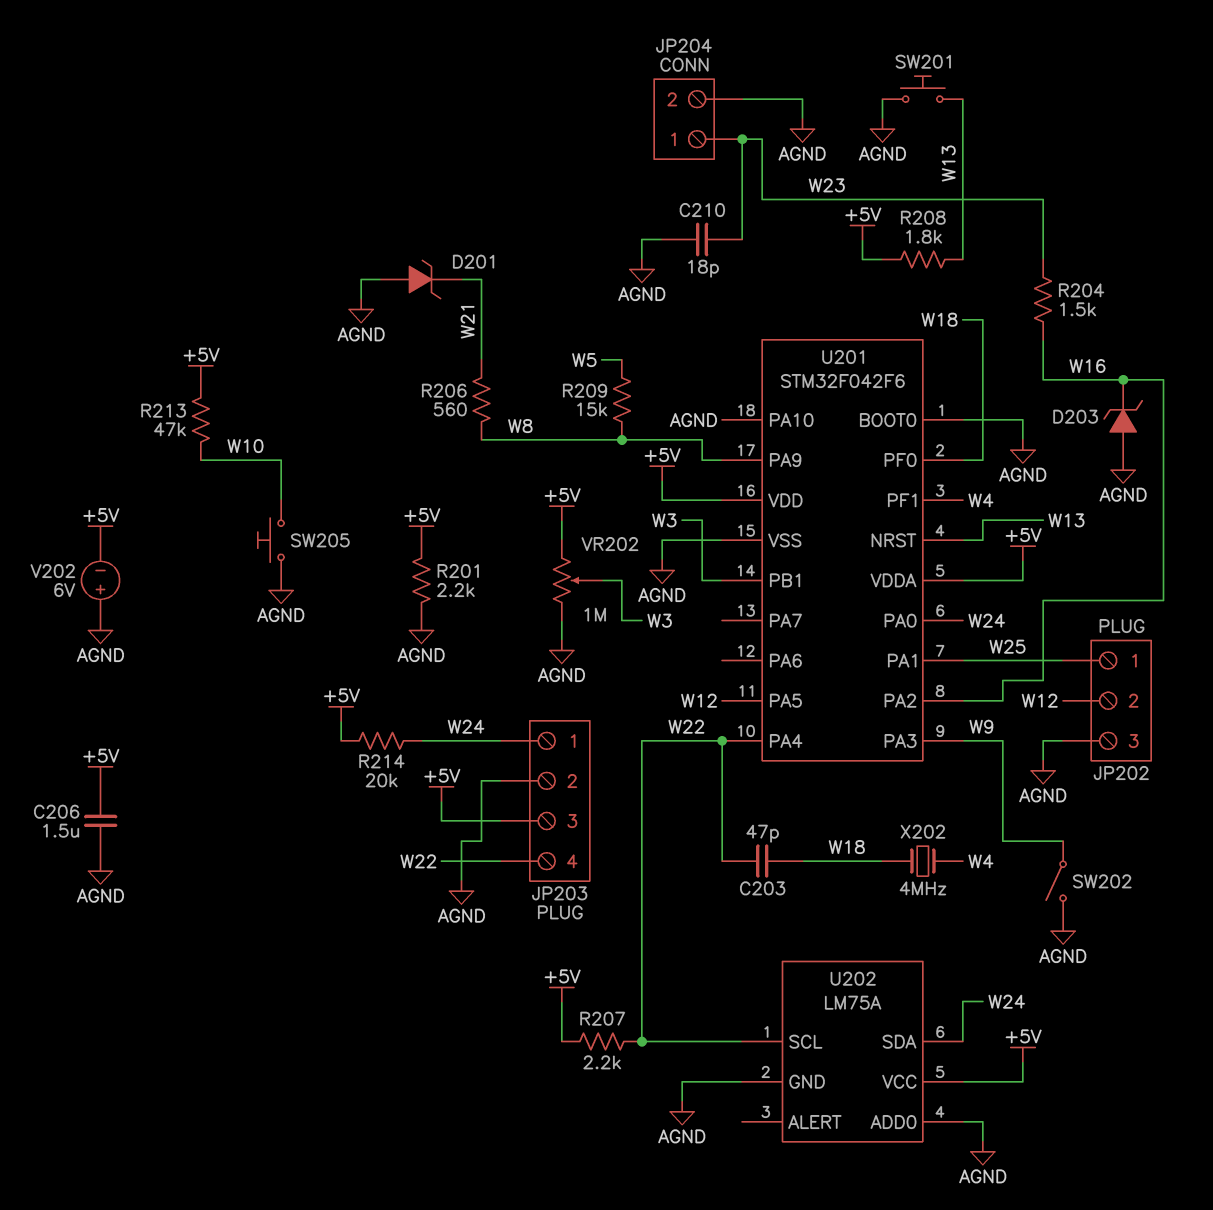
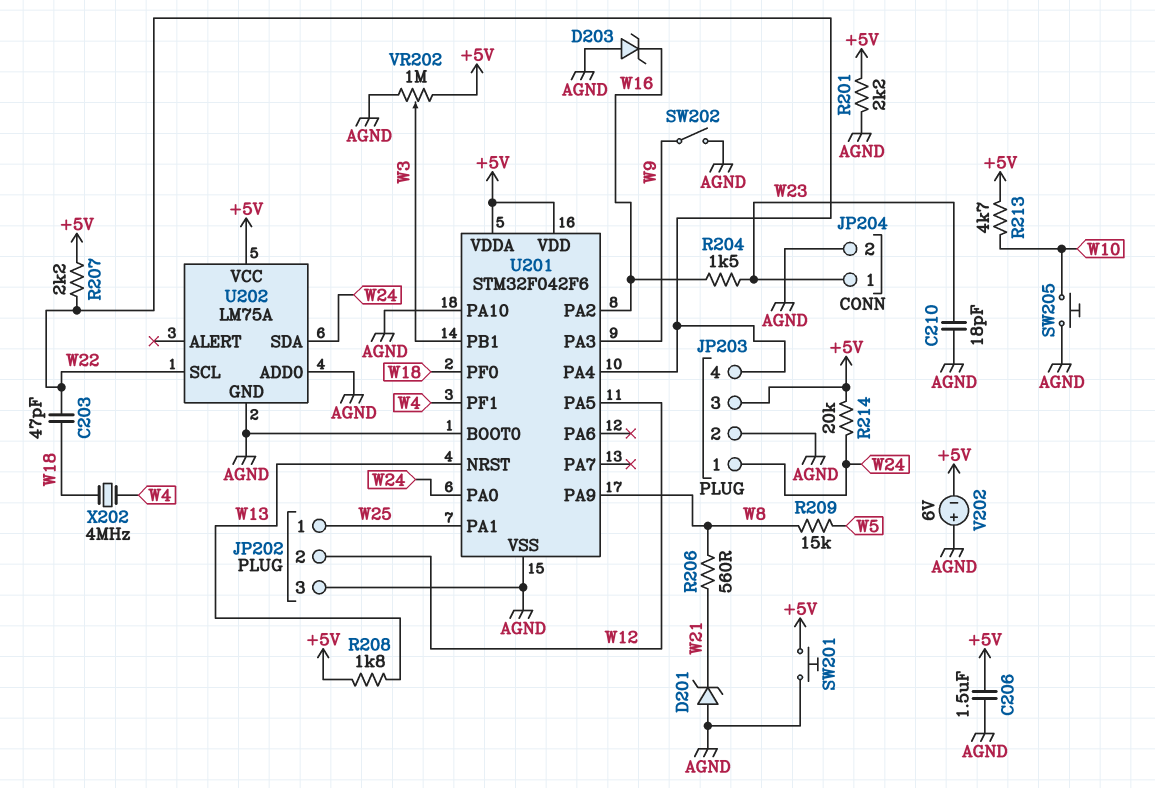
R213: 47k (+5V, W10) -> 4.7k (+5V, W10)
SW201: button (AGND, W13) -> button (+5V, AGND)

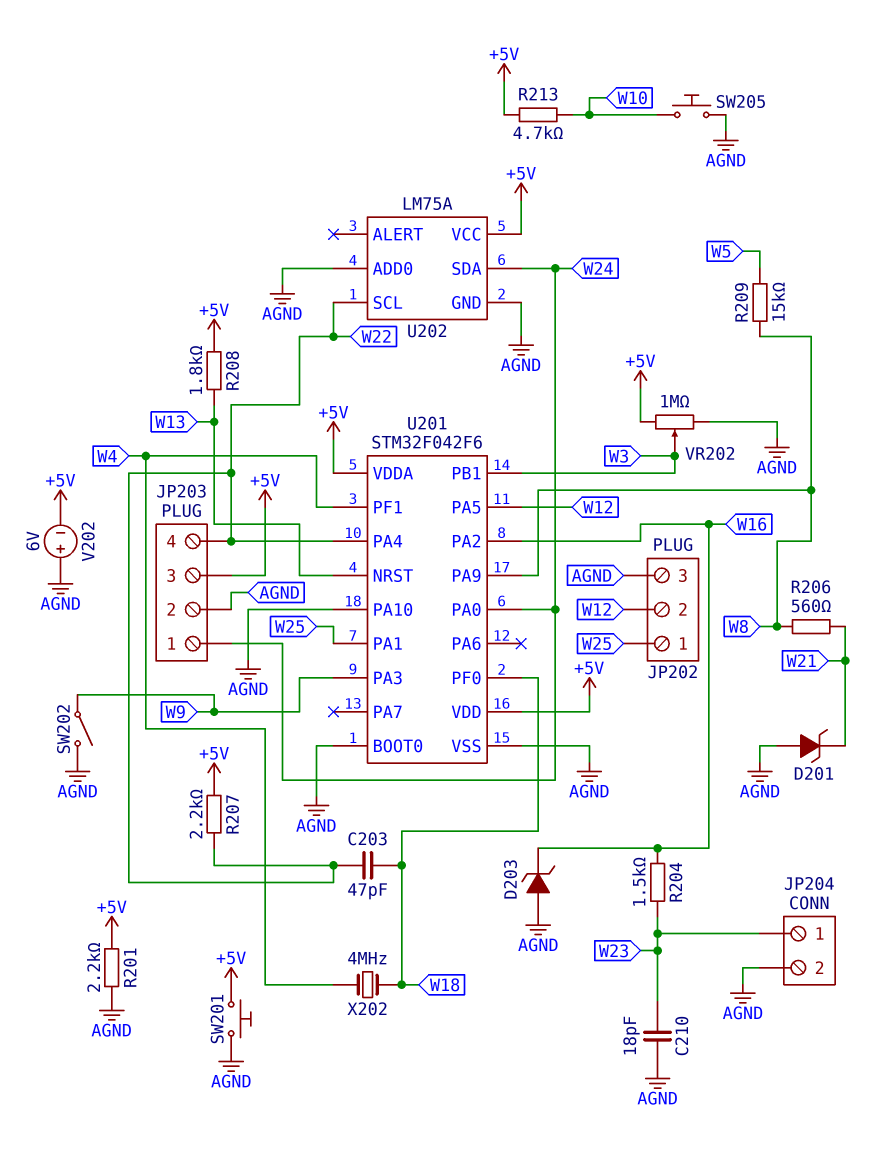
C206: 1.5uF (+5V, AGND) -> none
R214: 20k (+5V, W24) -> none

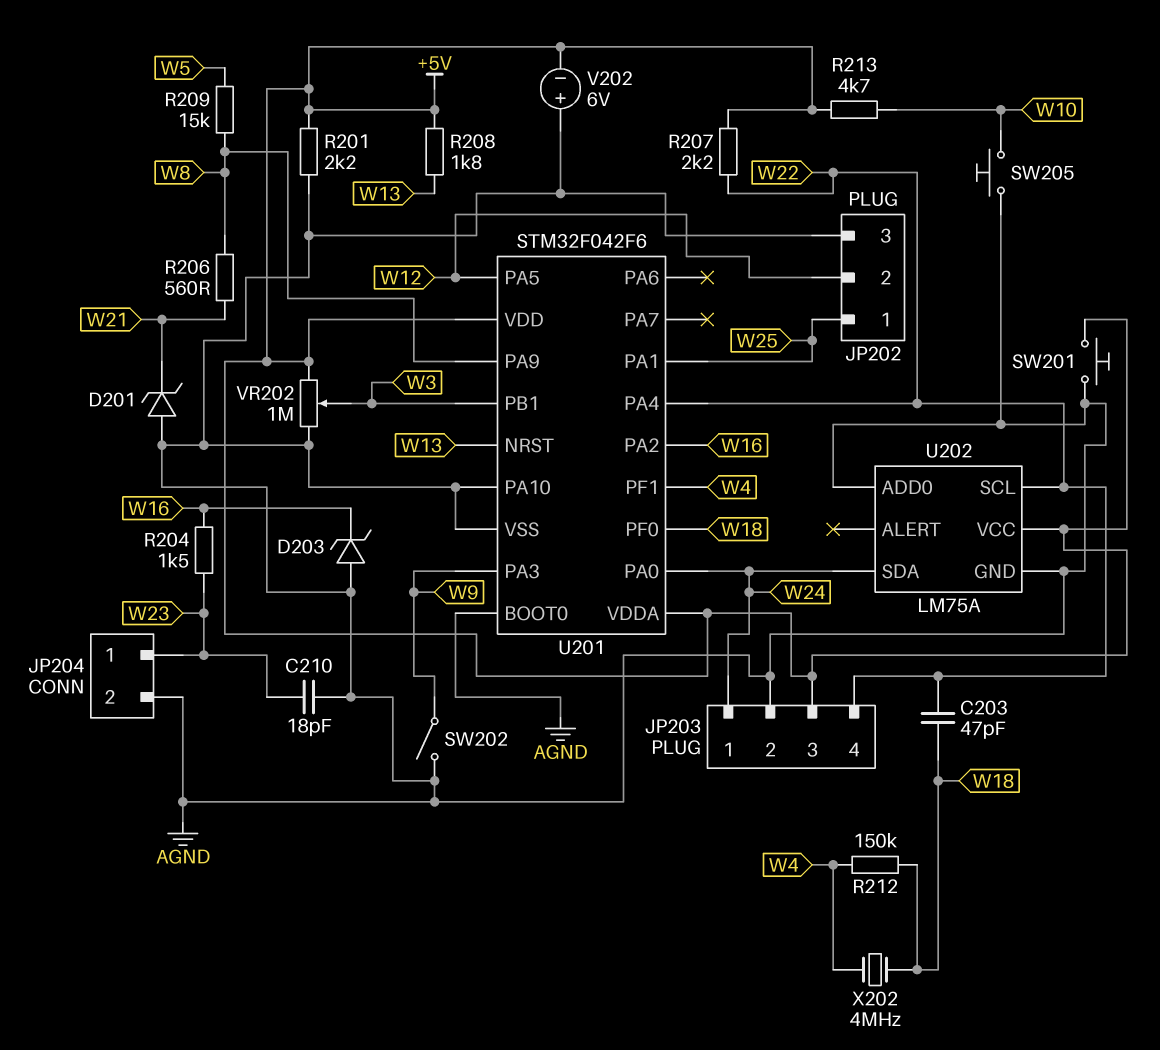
R212: none -> 150k (W4, W18)

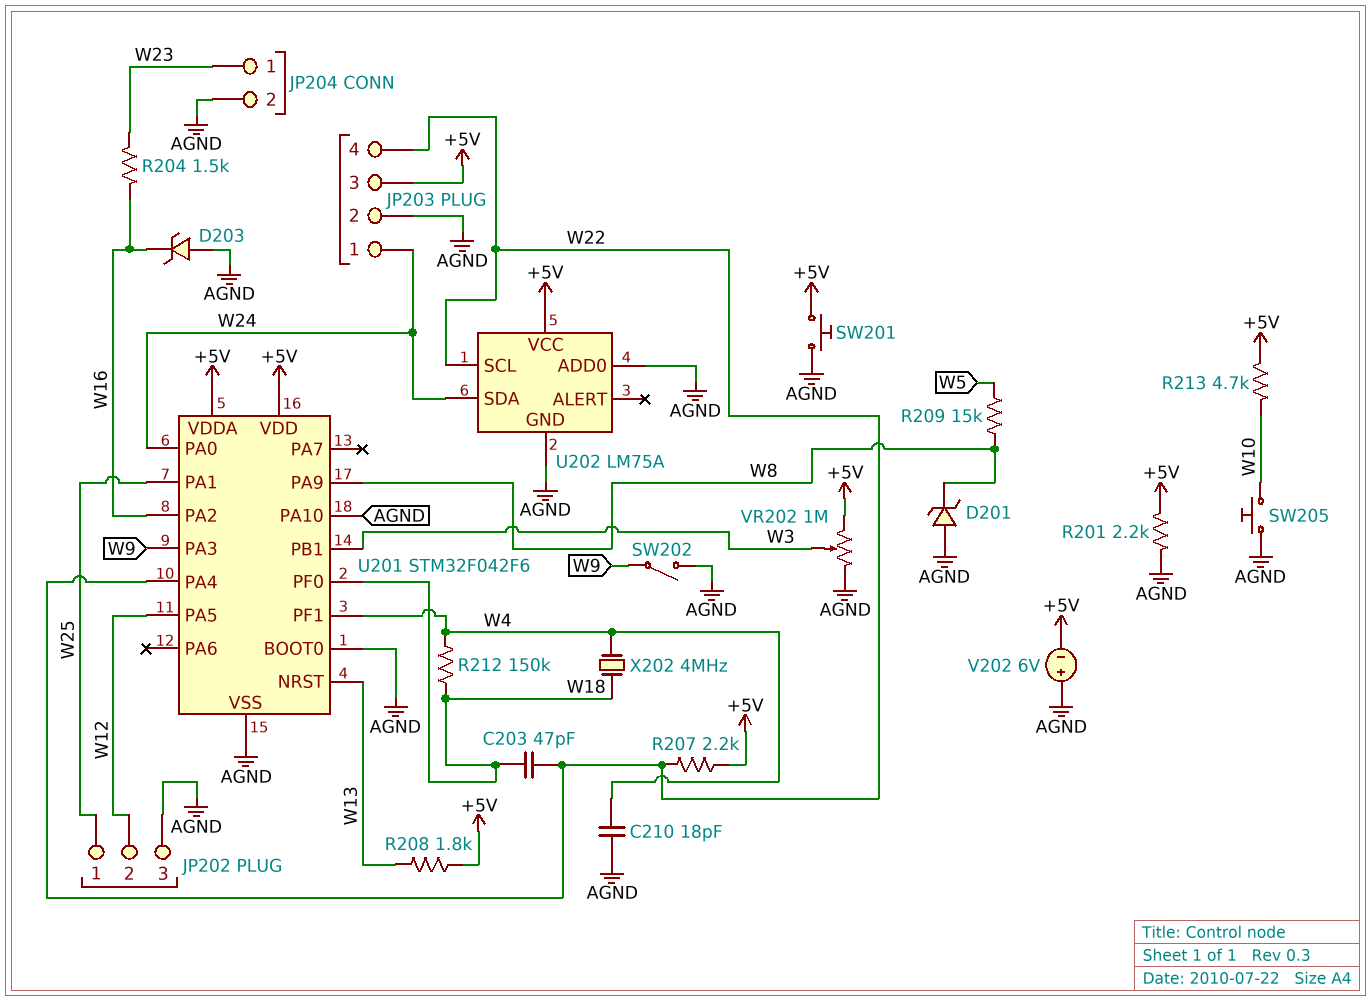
C210: 18pF (AGND, W23) -> 18pF (AGND, W4)
D201: zener (A AGND, K W21) -> zener (A AGND, K W8)
R206: 560 (W8, W21) -> none

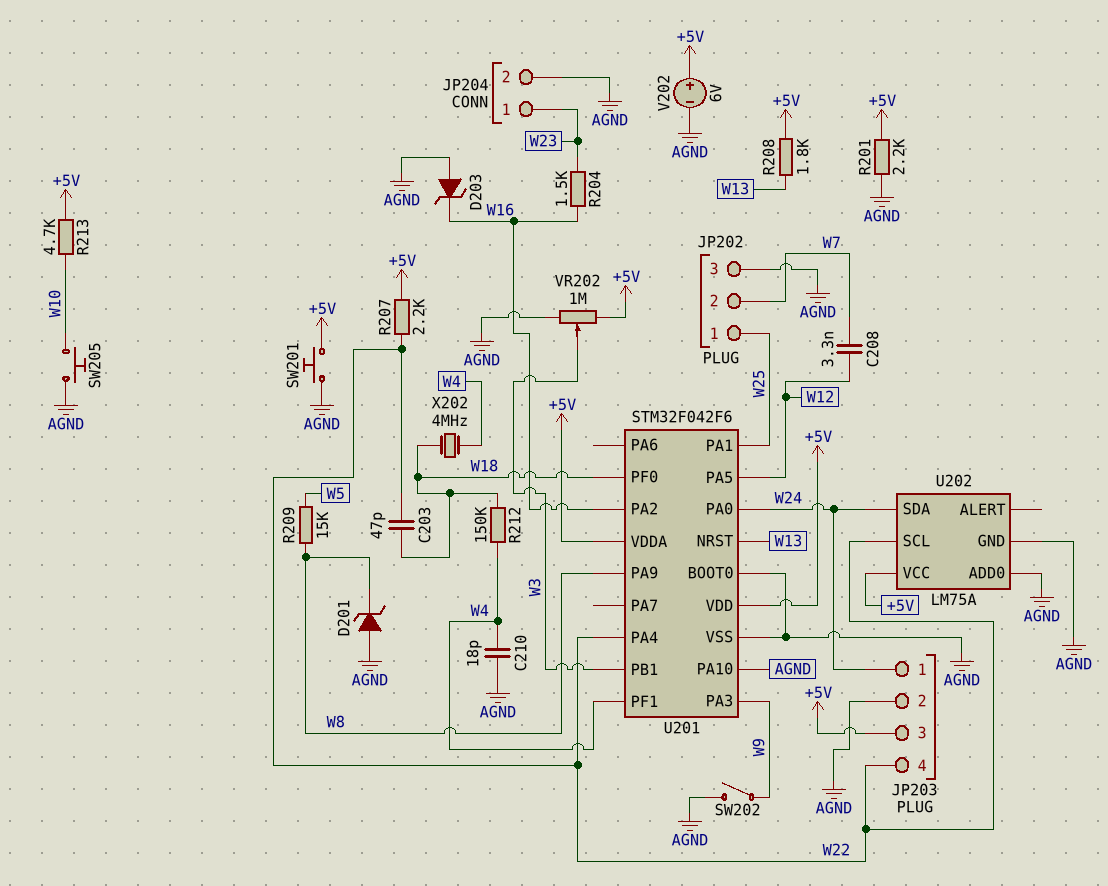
C208: none -> 3.3nF (W7, W12)
JP202 pin 2: W12 -> W7
V202: 6V (plus AGND, minus +5V) -> 6V (plus +5V, minus AGND)

